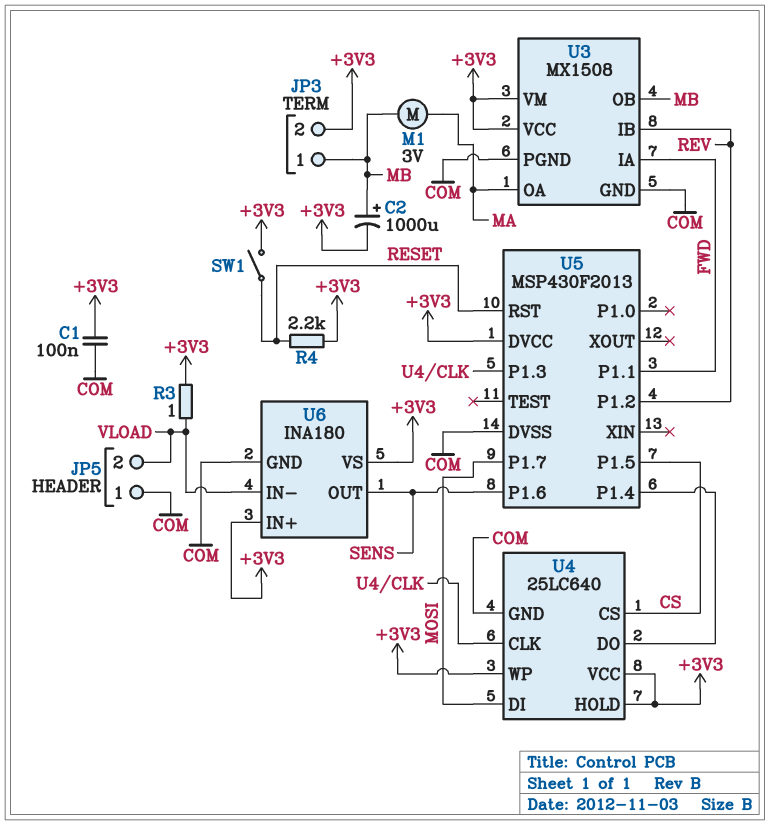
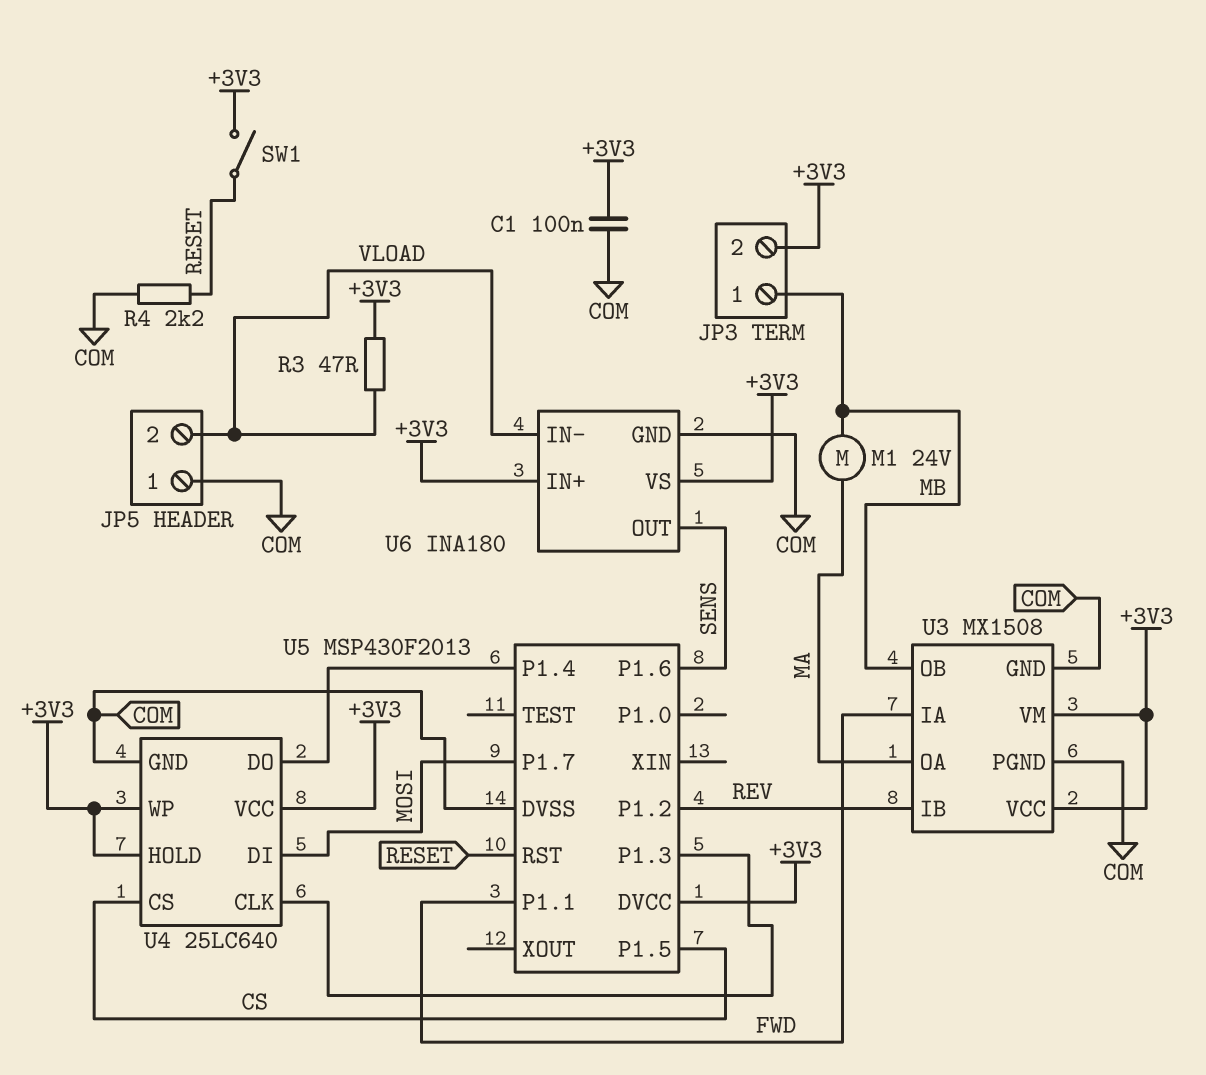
C2: 1000uF (plus MB, minus +3V3) -> none
M1: motor 3V (MA, MB) -> motor 24V (MA, MB)
R3: 1 (+3V3, VLOAD) -> 47 (+3V3, VLOAD)
R4: 2.2k (+3V3, RESET) -> 2.2k (COM, RESET)

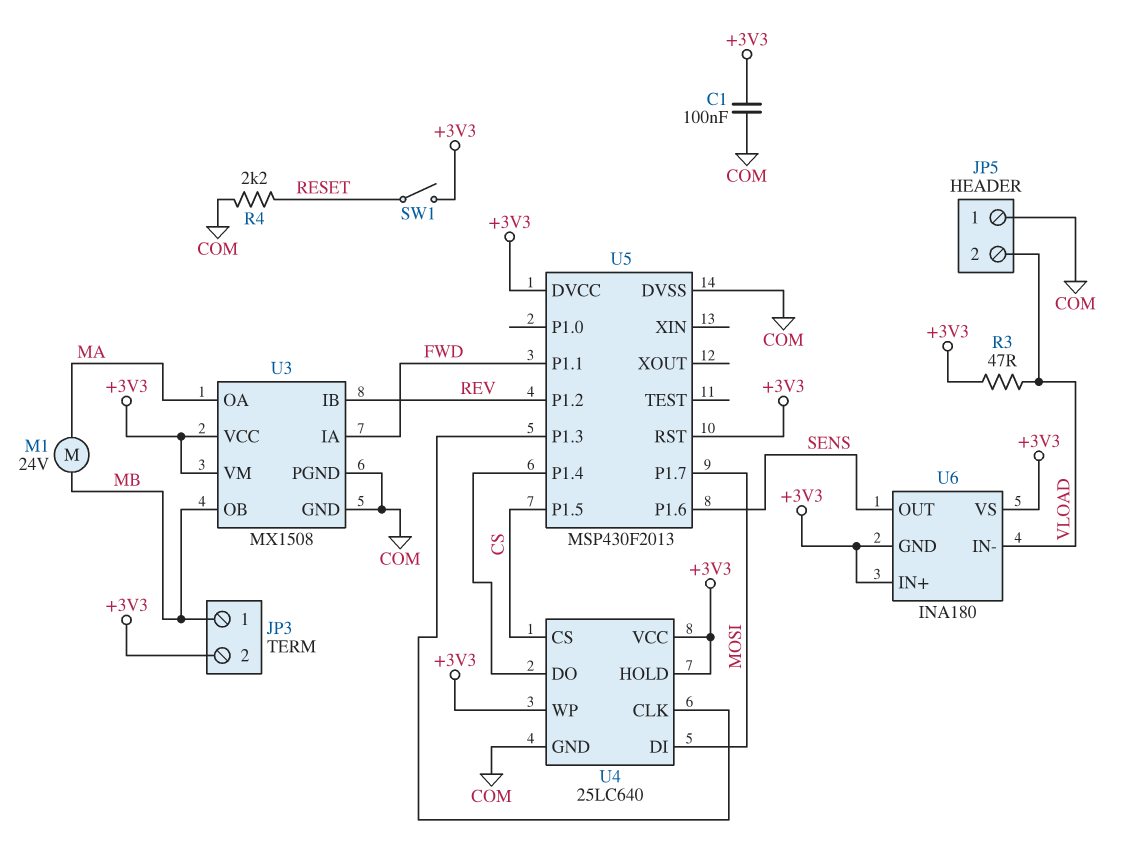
U5 pin RST: RESET -> +3V3
U6 pin GND: COM -> +3V3

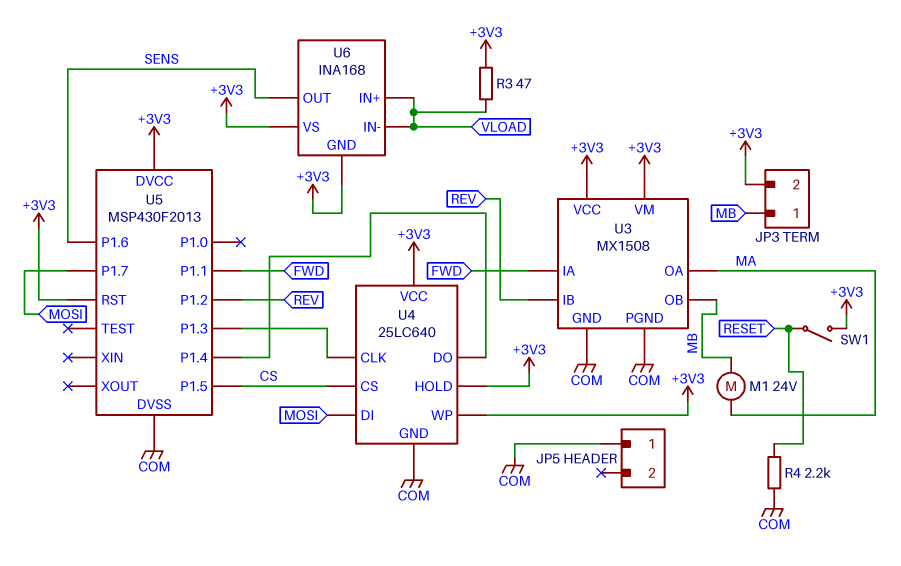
C1: 100nF (+3V3, COM) -> none
JP5 pin 2: VLOAD -> none
U6: INA180 -> INA168
U6 pin IN+: +3V3 -> VLOAD

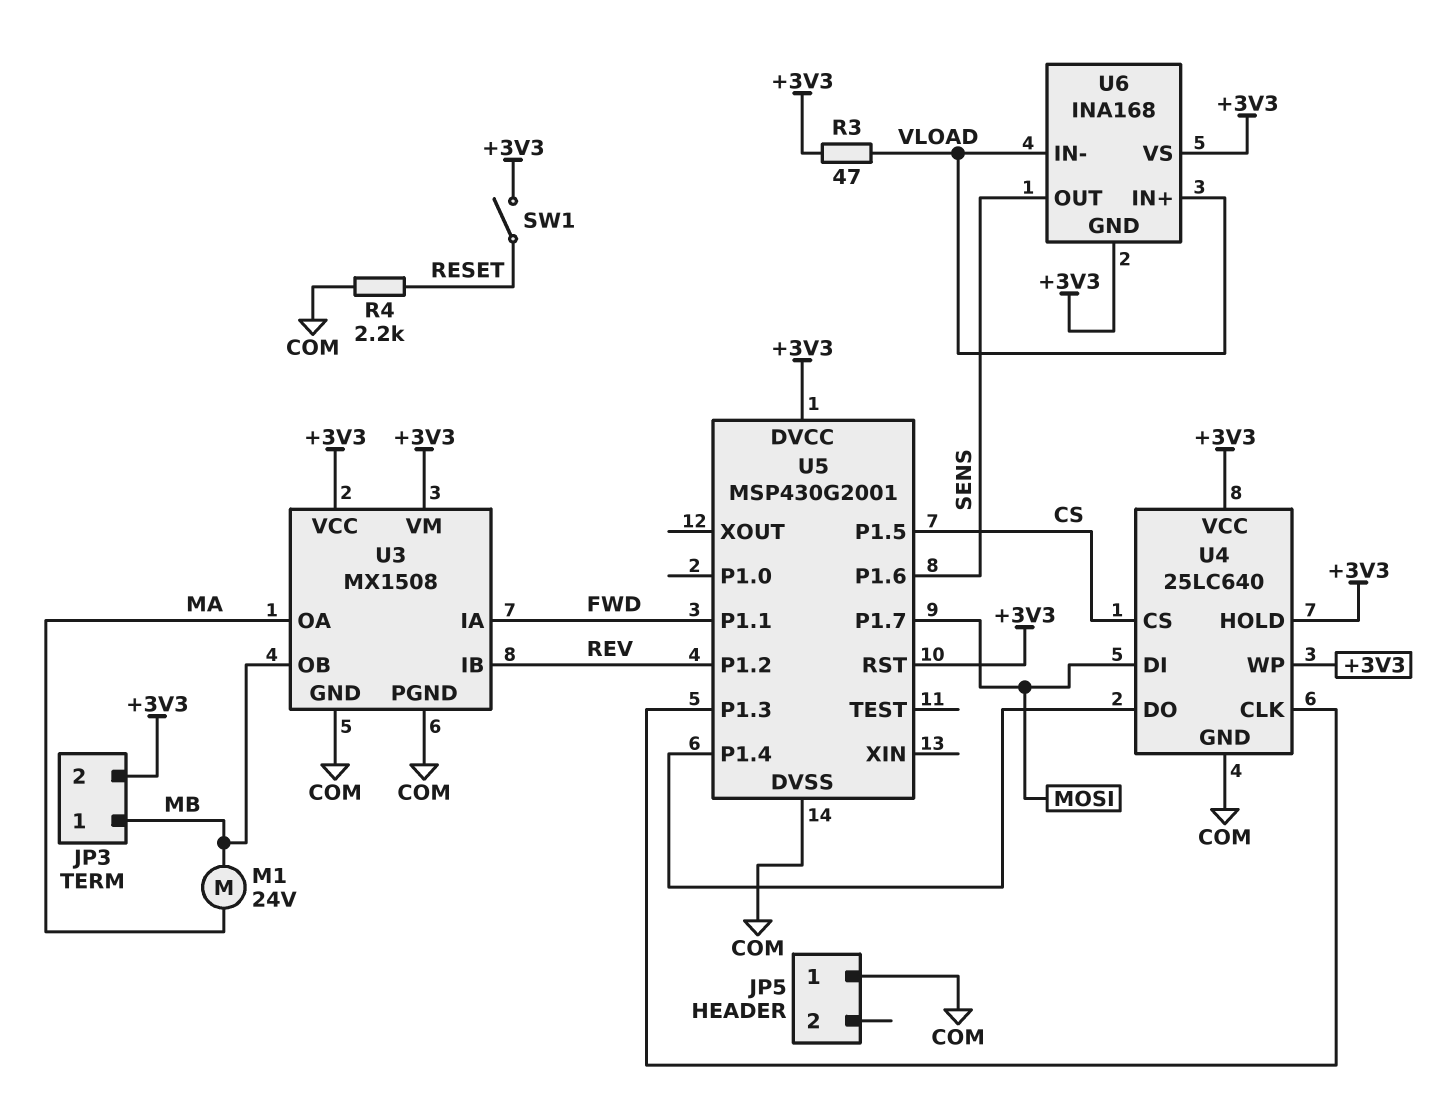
U5: MSP430F2013 -> MSP430G2001

